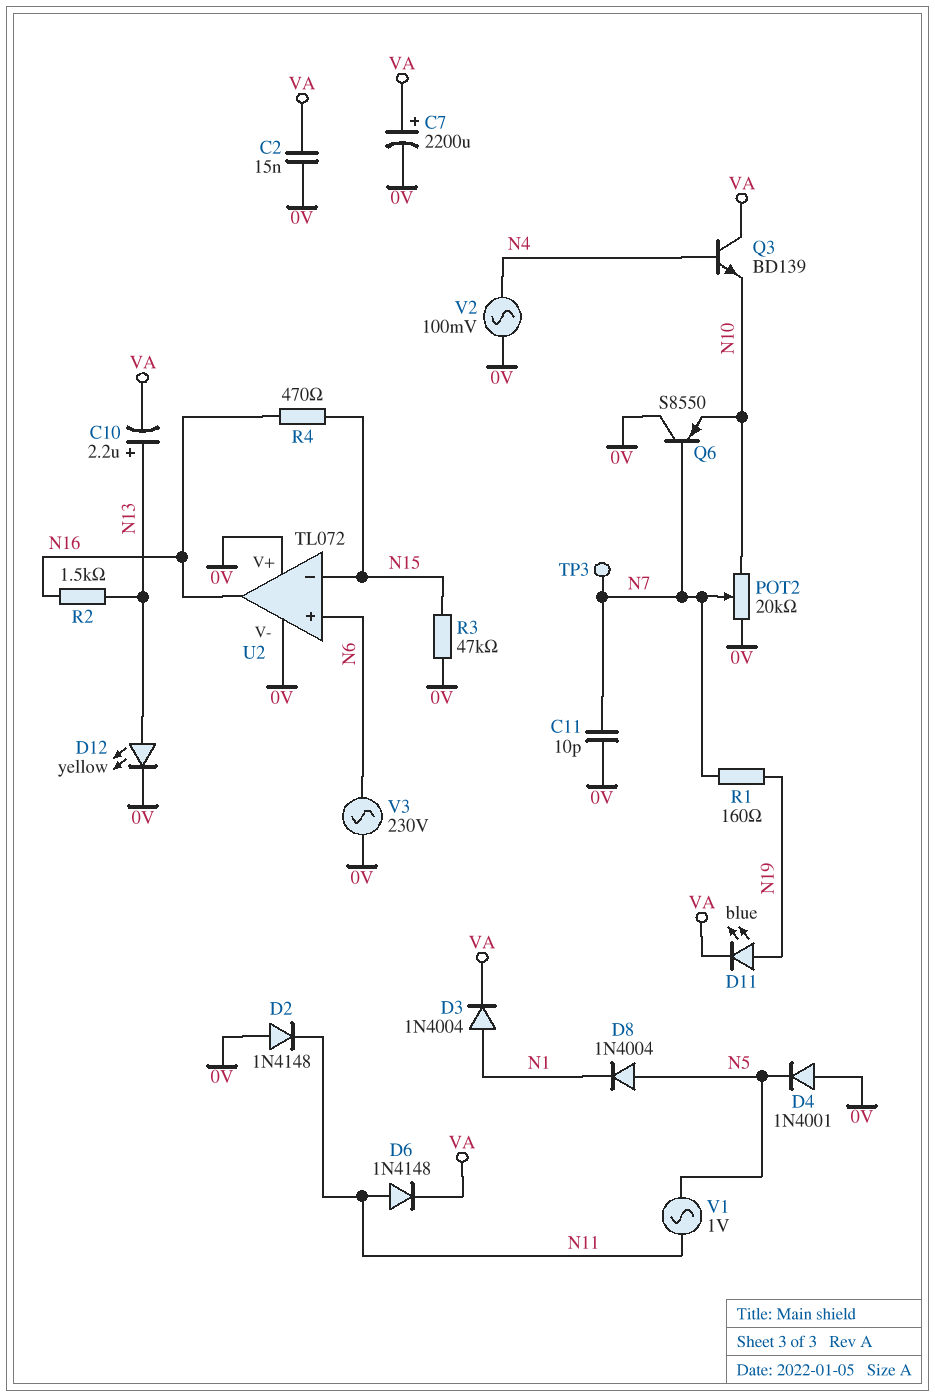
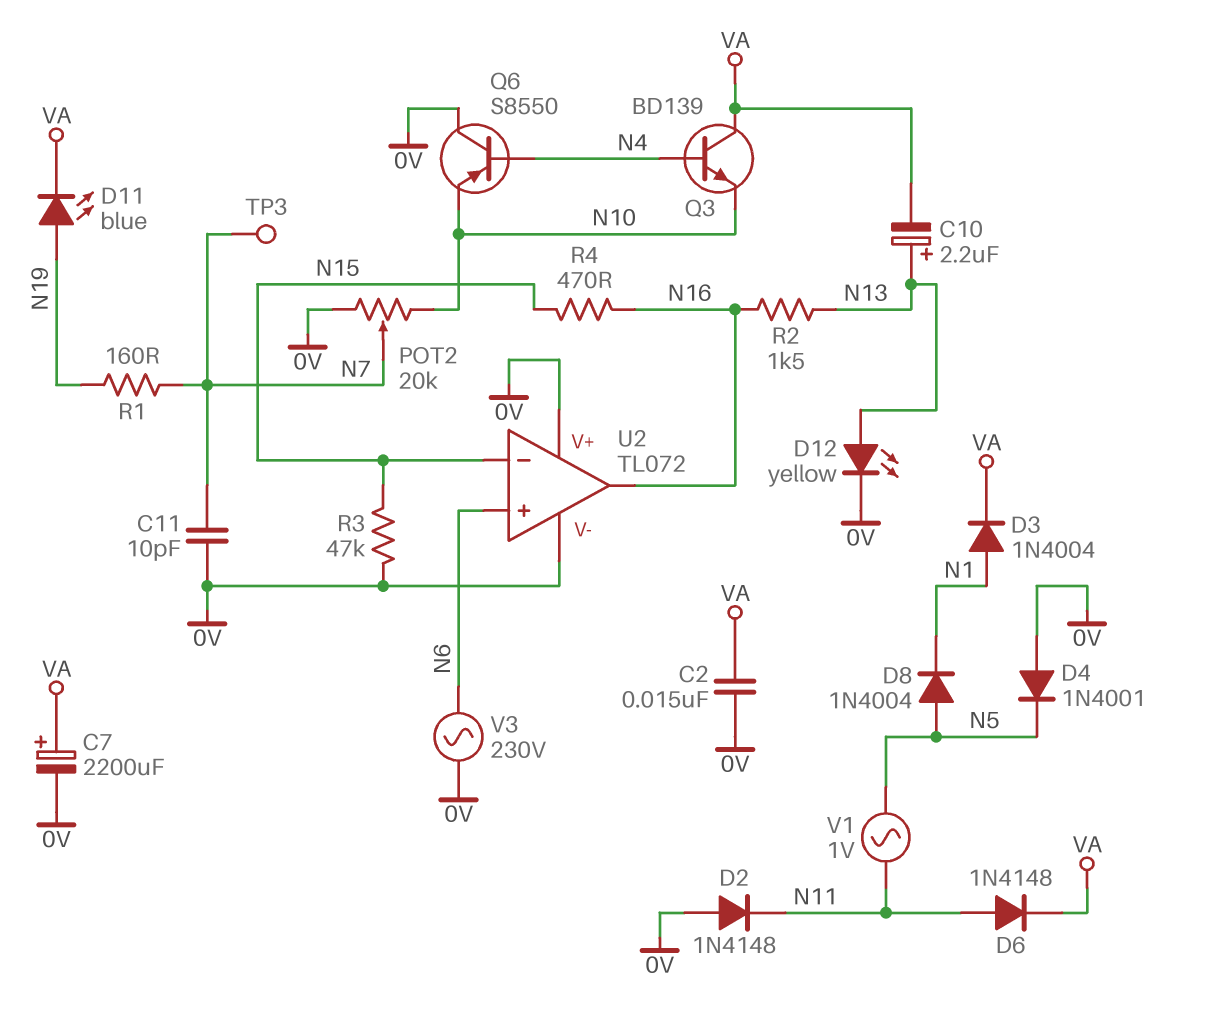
Q6: PNP S8550 (B N7, C 0V, E N10) -> PNP S8550 (B N4, C 0V, E N10)
V2: AC 100mV (0V, N4) -> none

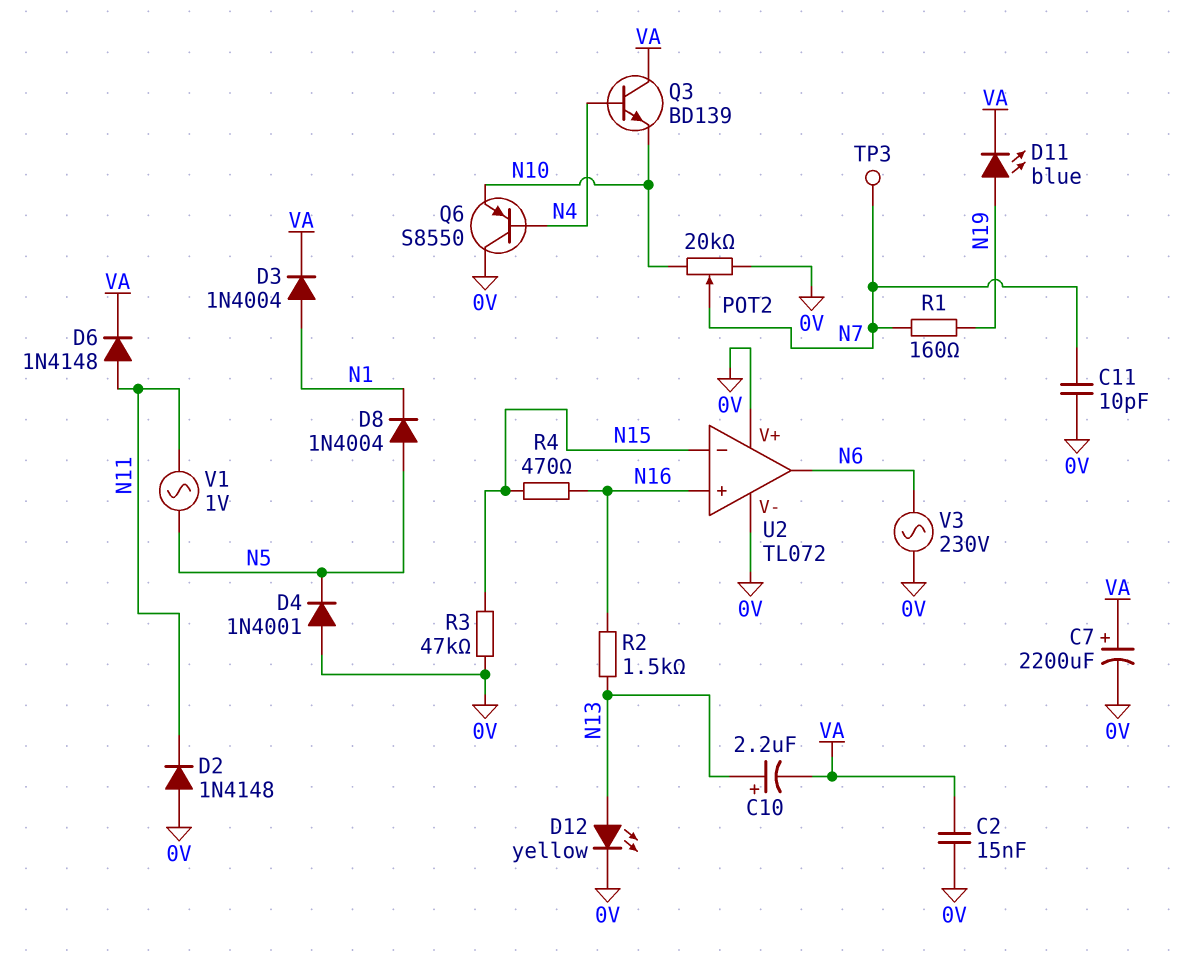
U2 pin in+: N6 -> N16
U2 pin out: N16 -> N6

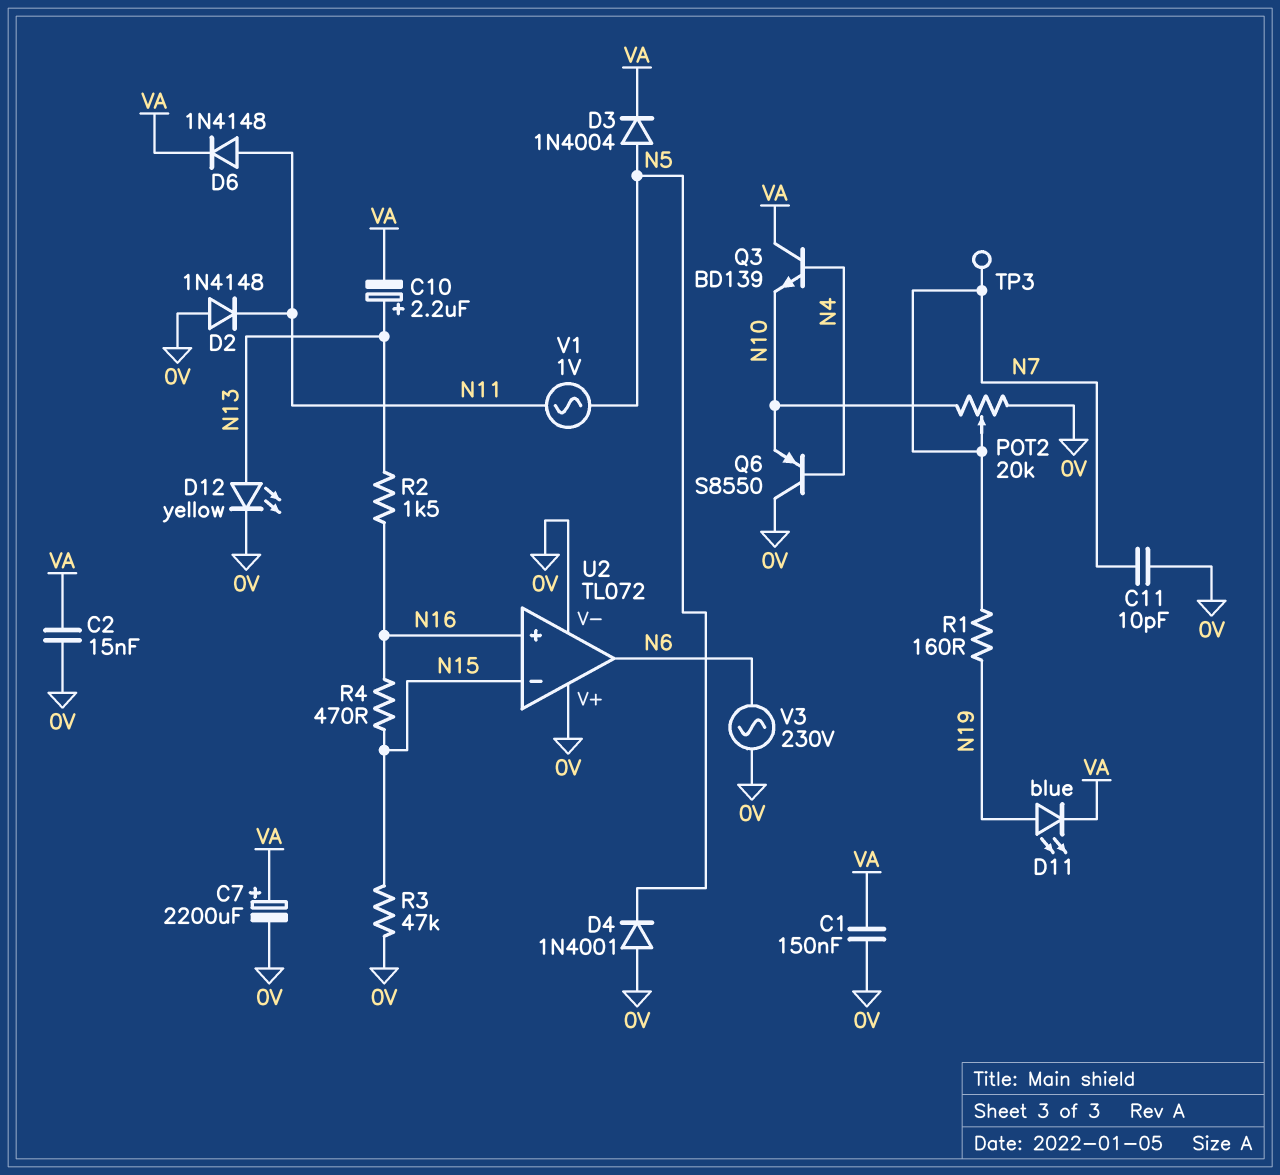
C1: none -> 150nF (0V, VA)
D3: diode 1N4004 (A N1, K VA) -> diode 1N4004 (A N5, K VA)
D8: diode 1N4004 (A N5, K N1) -> none

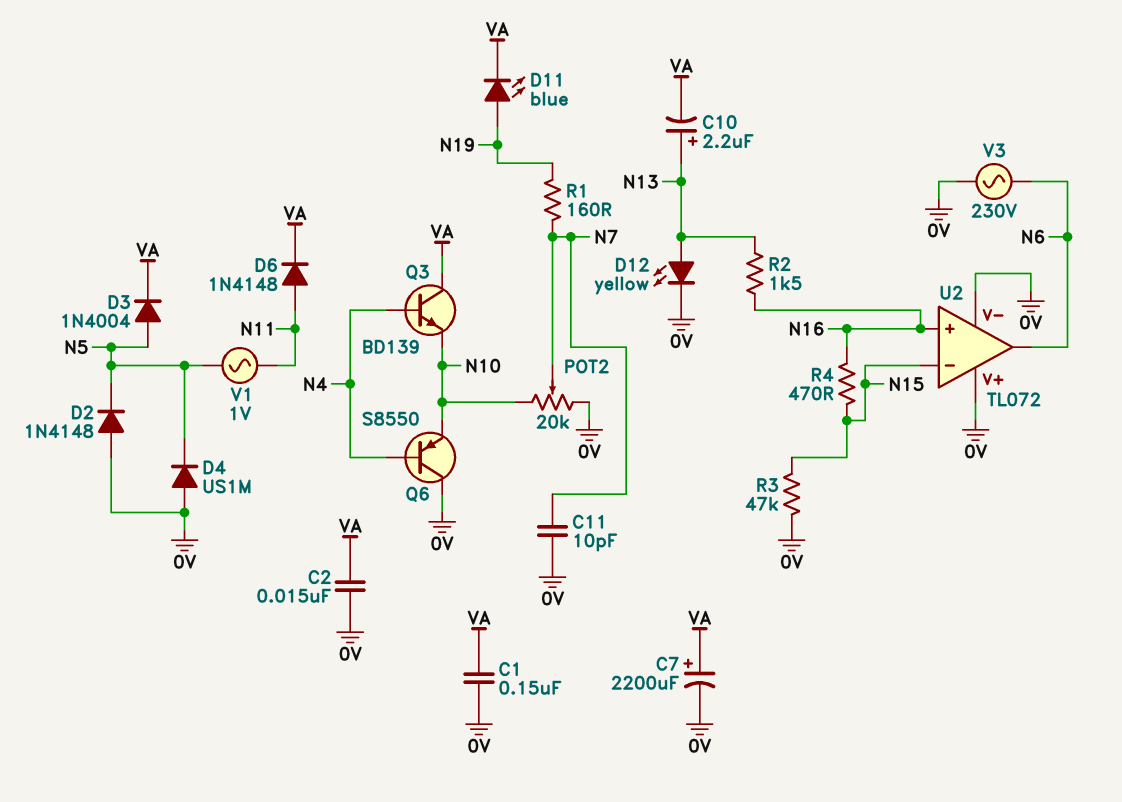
D2: diode 1N4148 (A 0V, K N11) -> diode 1N4148 (A 0V, K N5)
D4: diode 1N4001 (A 0V, K N5) -> diode US1M (A 0V, K N5)
TP3: test point (N7) -> none

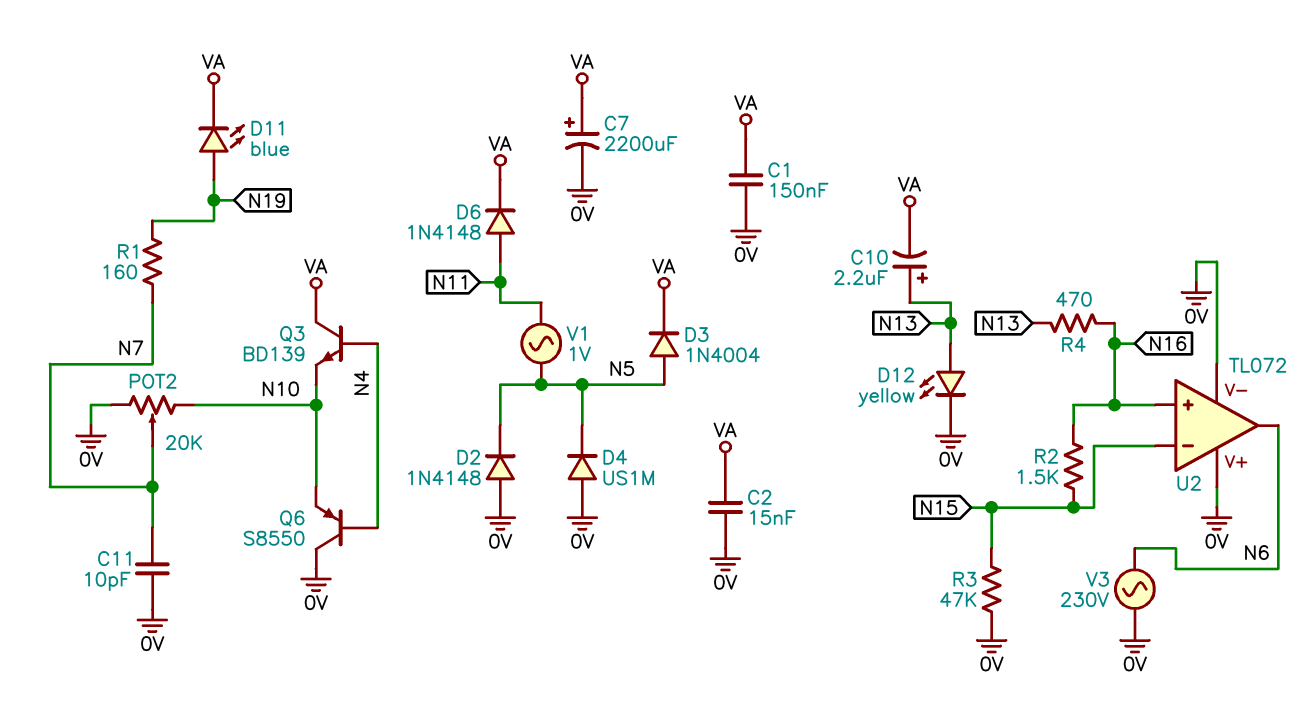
R2: 1.5k (N13, N16) -> 1.5k (N15, N16)
R4: 470 (N15, N16) -> 470 (N13, N16)

